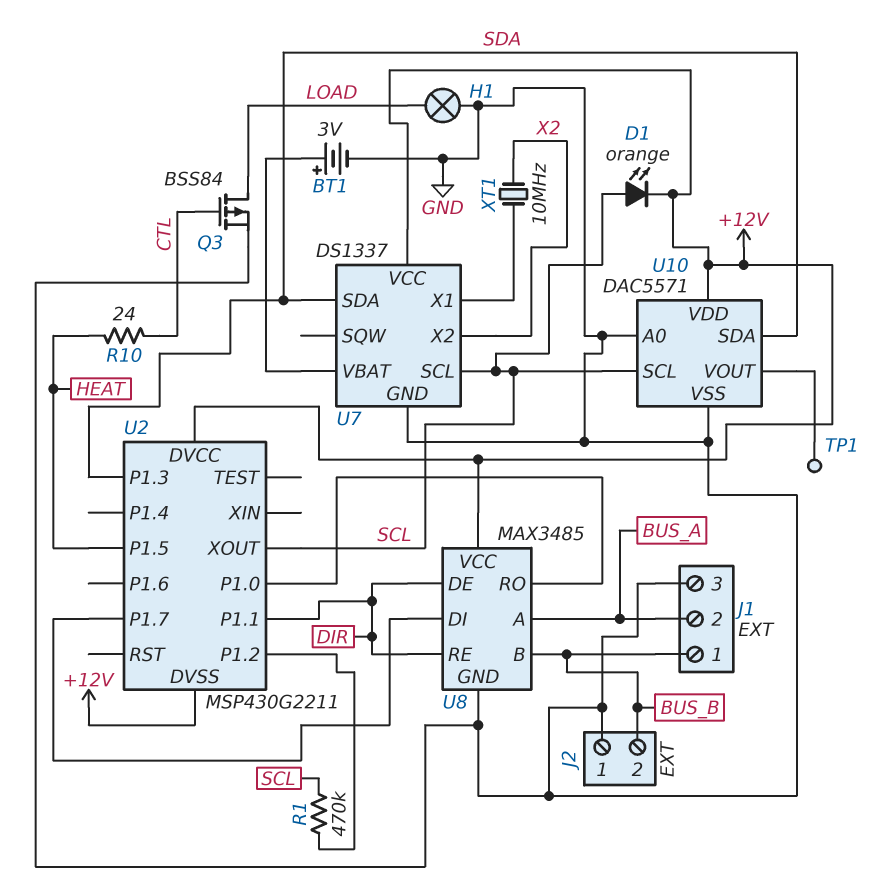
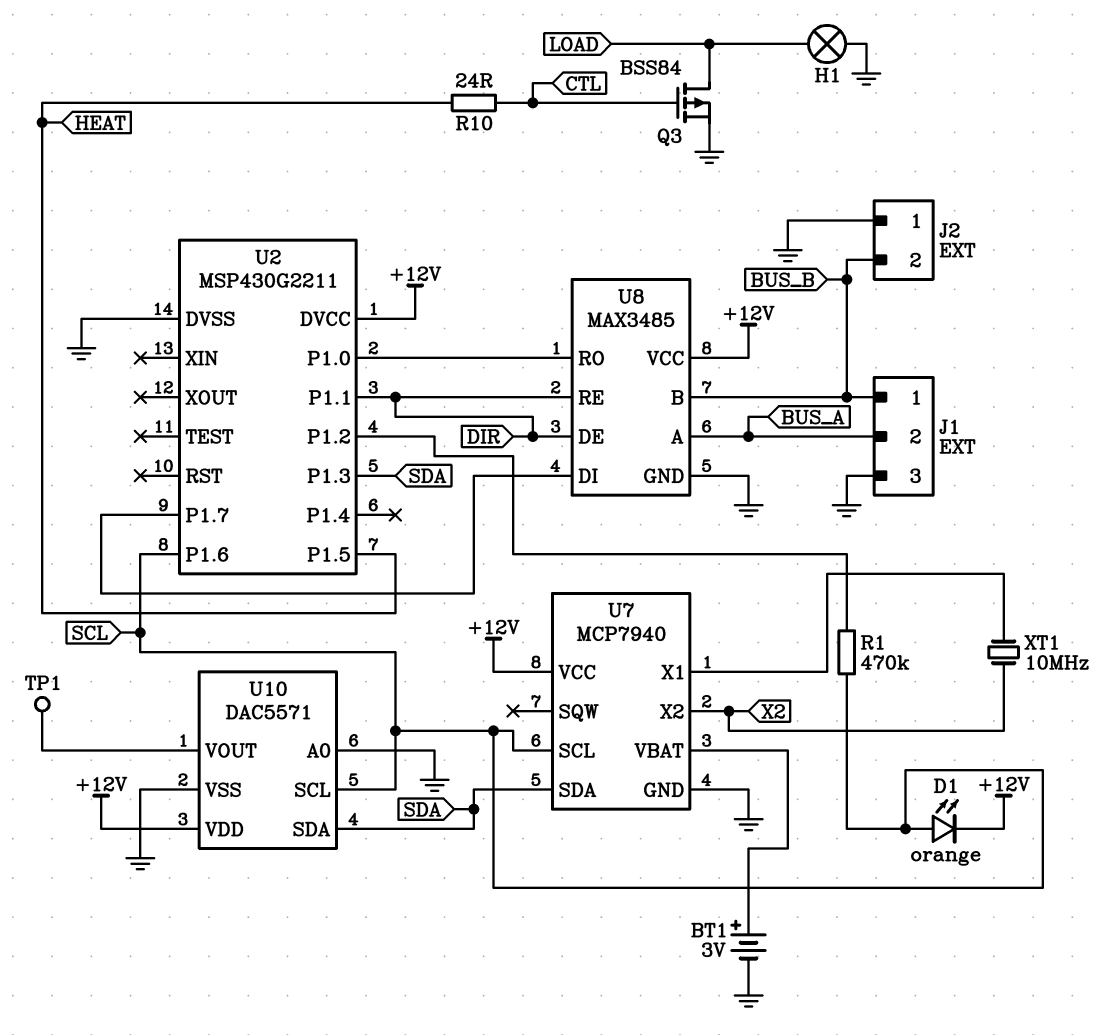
U2 pin DVSS: +12V -> GND
U2 pin P1.6: none -> SCL
U2 pin XOUT: SCL -> none
U7: DS1337 -> MCP7940

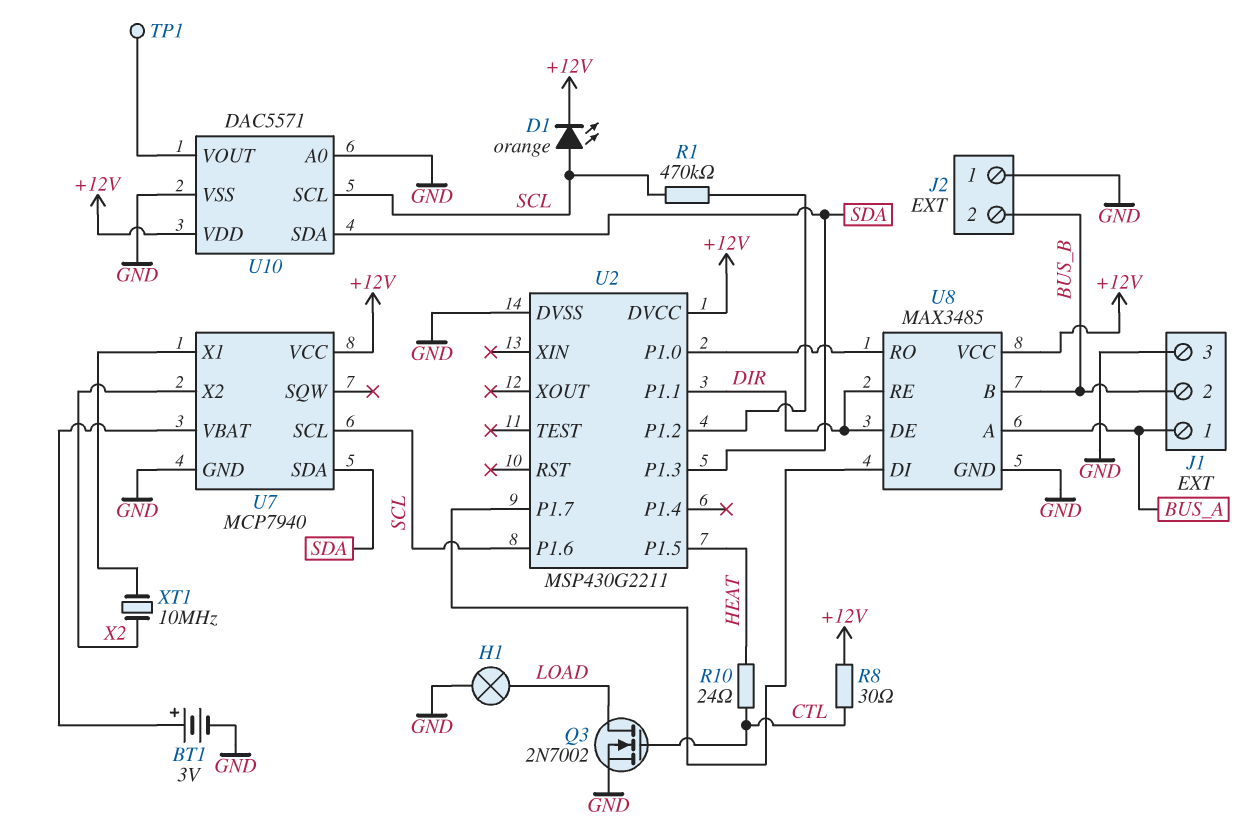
J1 pin 1: BUS_B -> BUS_A
J1 pin 2: BUS_A -> BUS_B
Q3: PMOS BSS84 (G CTL, D LOAD, S GND) -> NMOS 2N7002 (G CTL, D LOAD, S GND)
R8: none -> 30 (+12V, CTL)

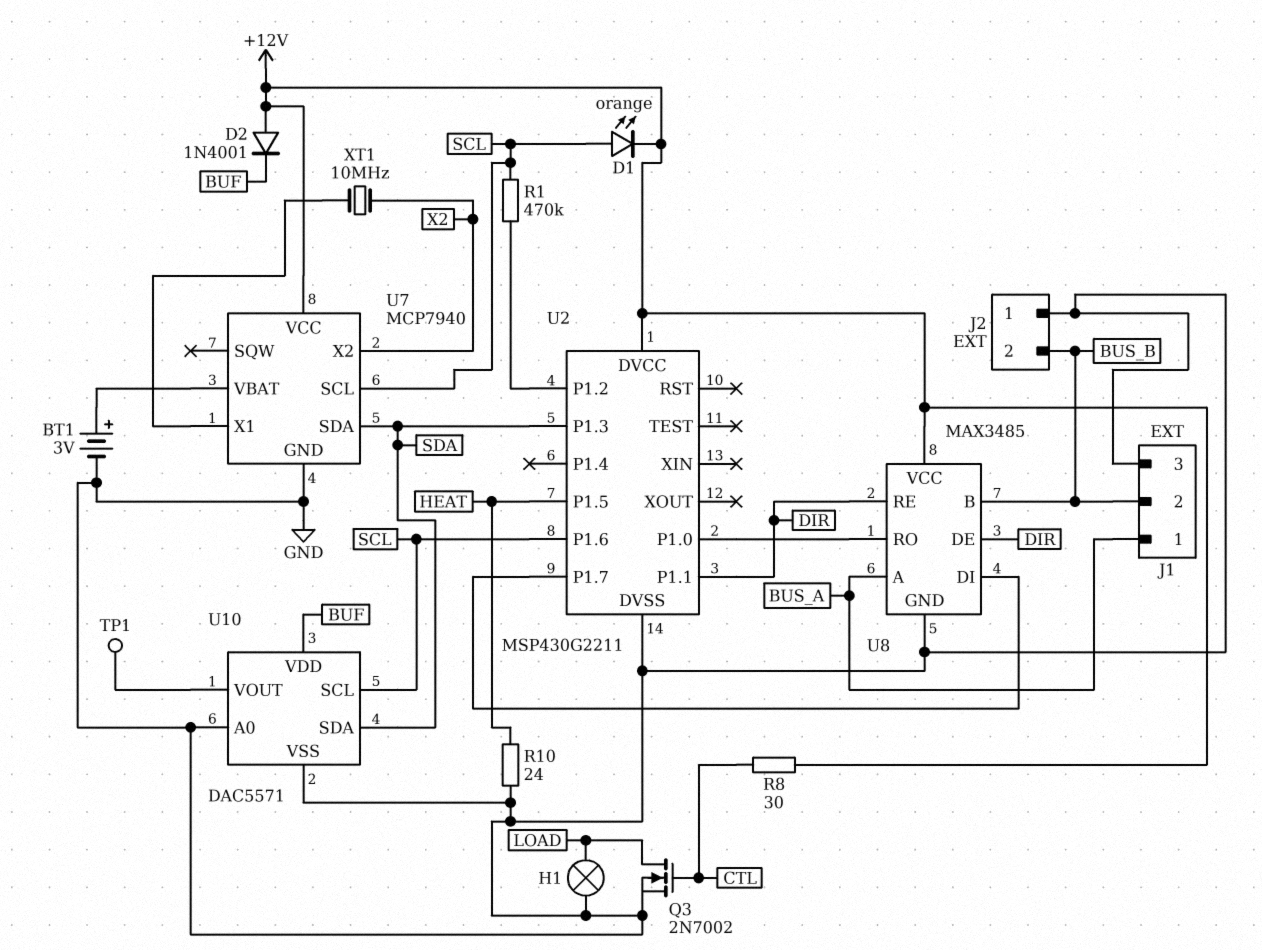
D2: none -> diode 1N4001 (A +12V, K BUF)
R10: 24 (CTL, HEAT) -> 24 (GND, HEAT)
U10 pin VDD: +12V -> BUF

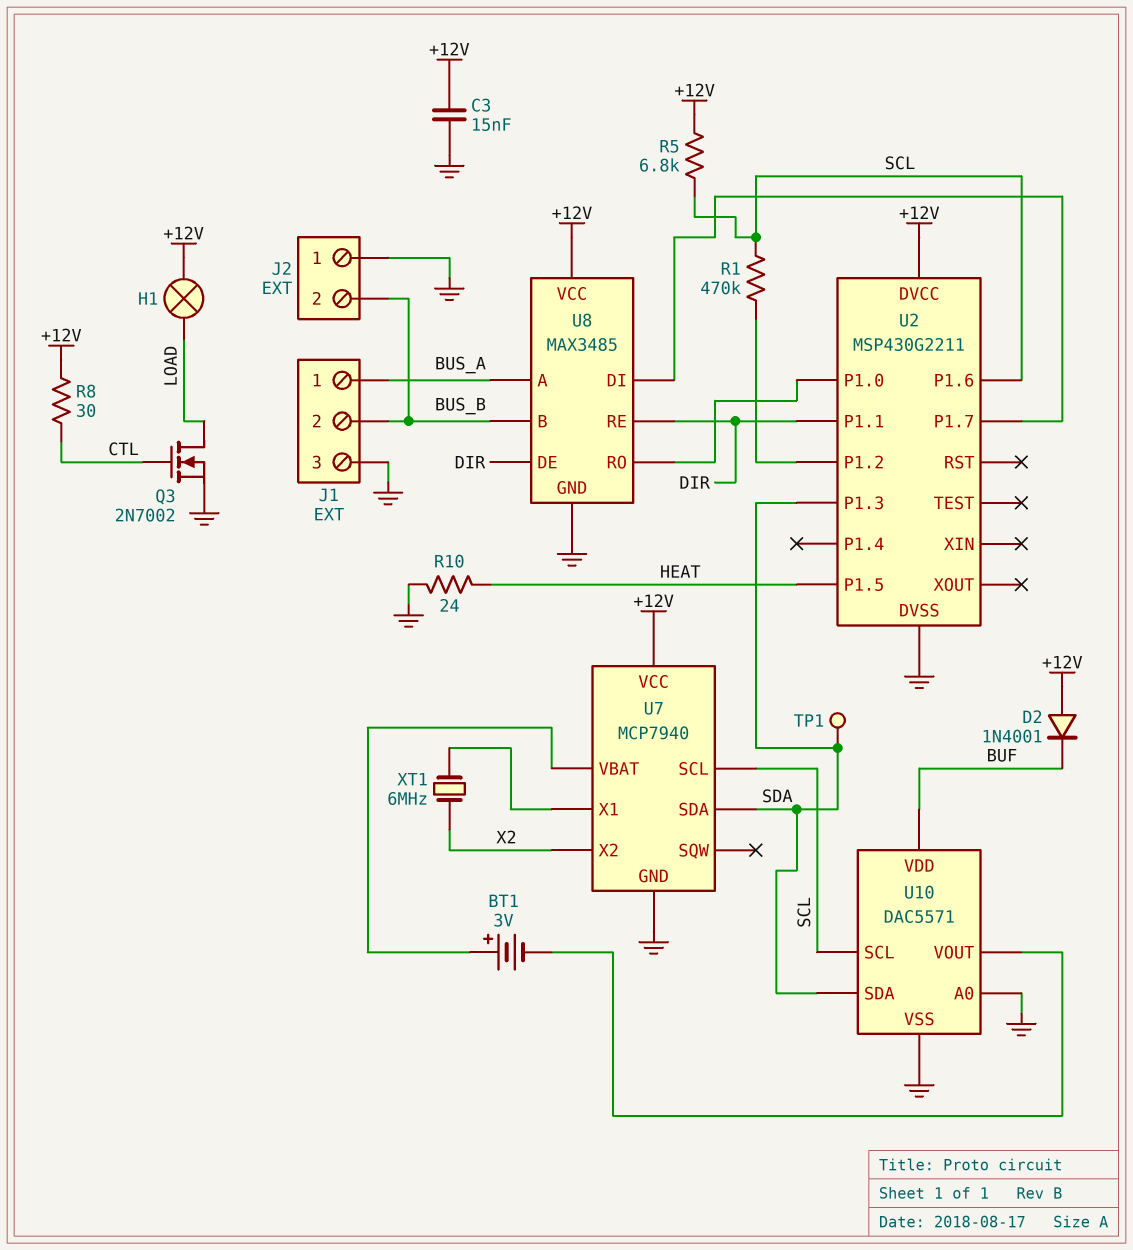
BT1: 3V (plus U7/VBAT, minus GND) -> 3V (plus U7/VBAT, minus U10/VOUT)
C3: none -> 15nF (+12V, GND)
D1: LED orange (A SCL, K +12V) -> none
H1: lamp (GND, LOAD) -> lamp (+12V, LOAD)
R5: none -> 6.8k (+12V, SCL)
TP1: test point (U10/VOUT) -> test point (SDA)
XT1: 10MHz (U7/X1, X2) -> 6MHz (U7/X1, X2)

